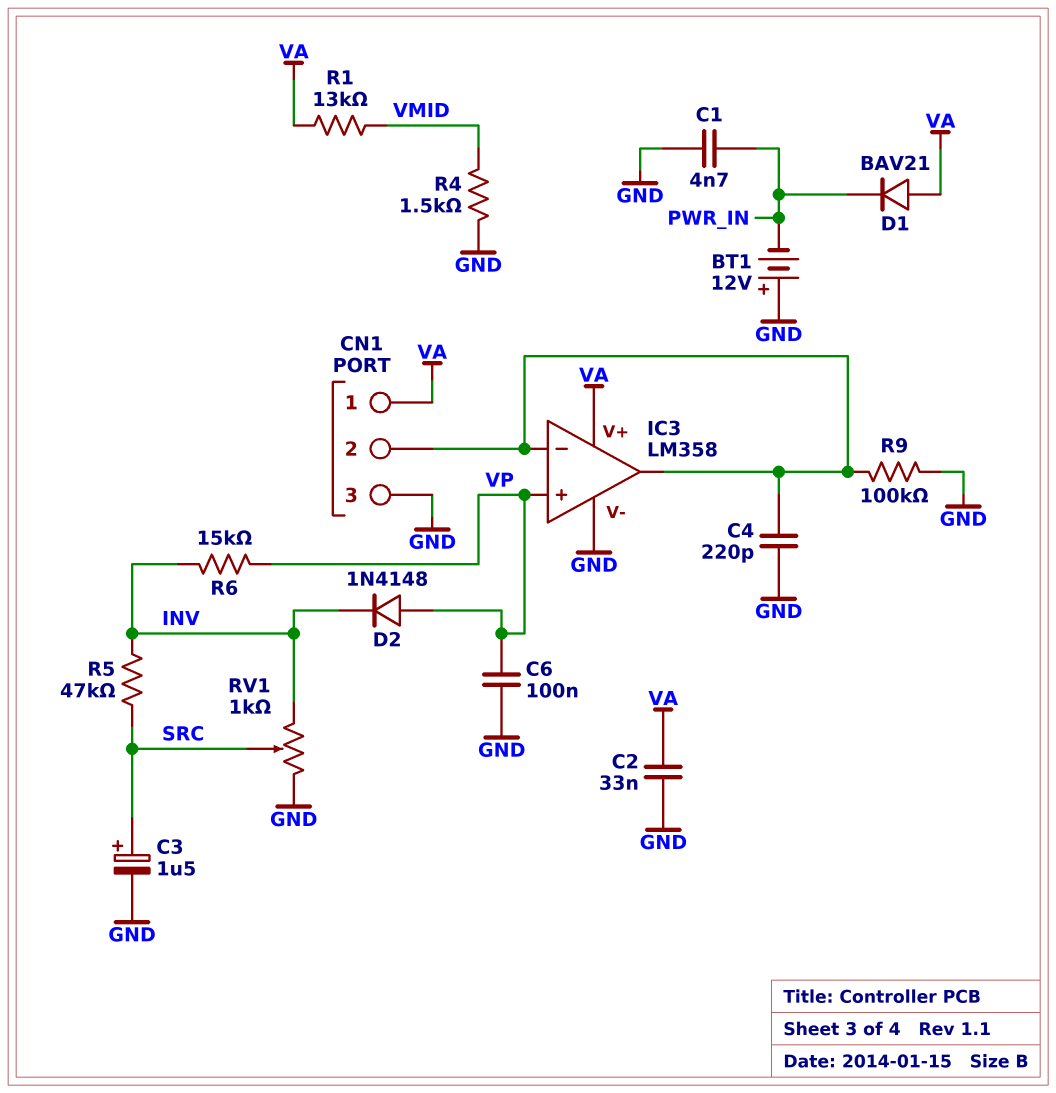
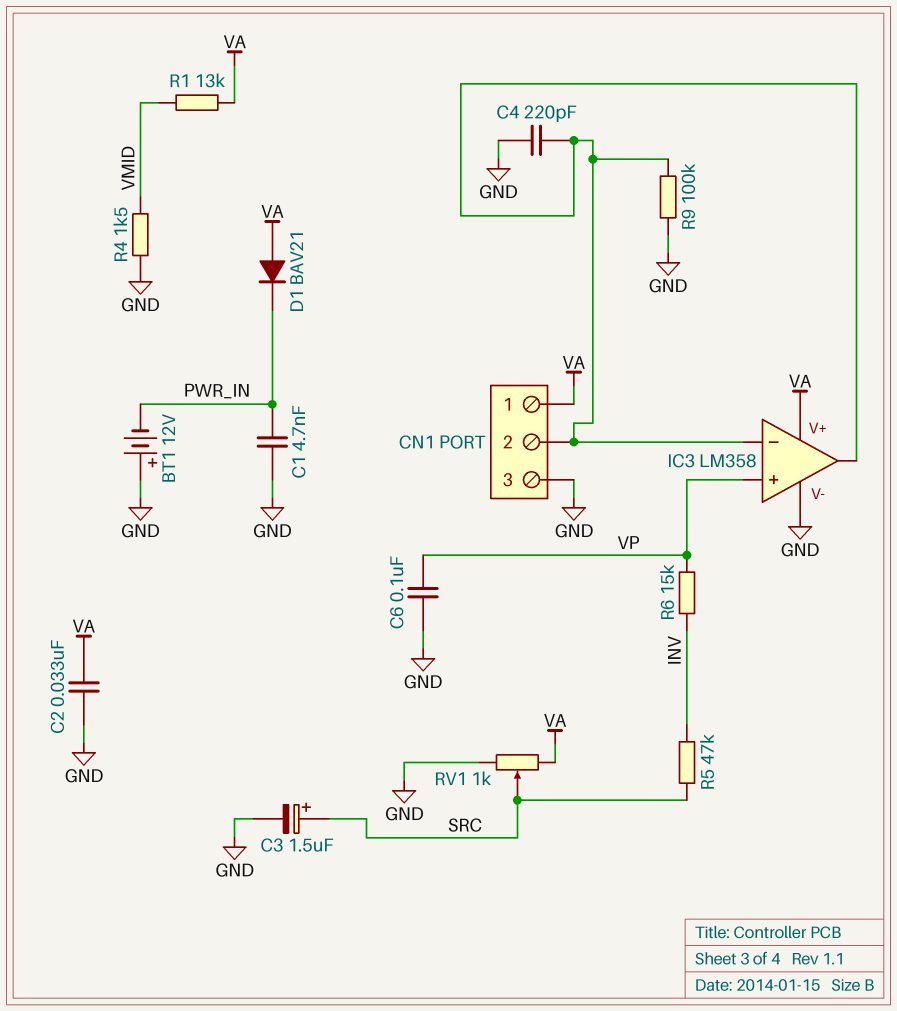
D2: diode 1N4148 (A VP, K INV) -> none
RV1: 1k (GND, INV, wiper SRC) -> 1k (GND, VA, wiper SRC)

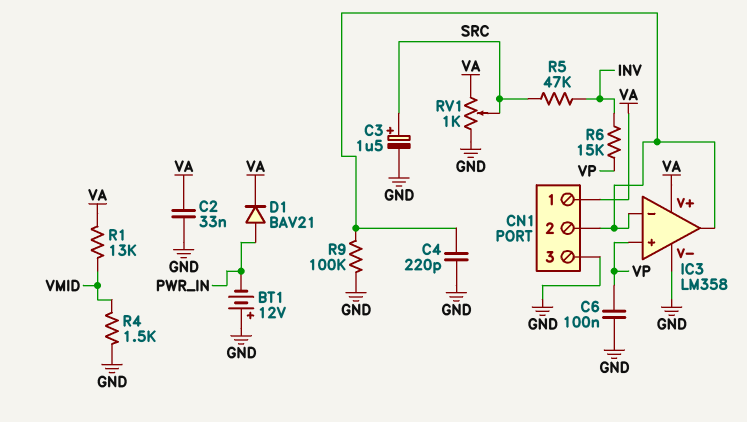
C1: 4.7nF (GND, PWR_IN) -> none
D1: diode BAV21 (A VA, K PWR_IN) -> diode BAV21 (A PWR_IN, K VA)

